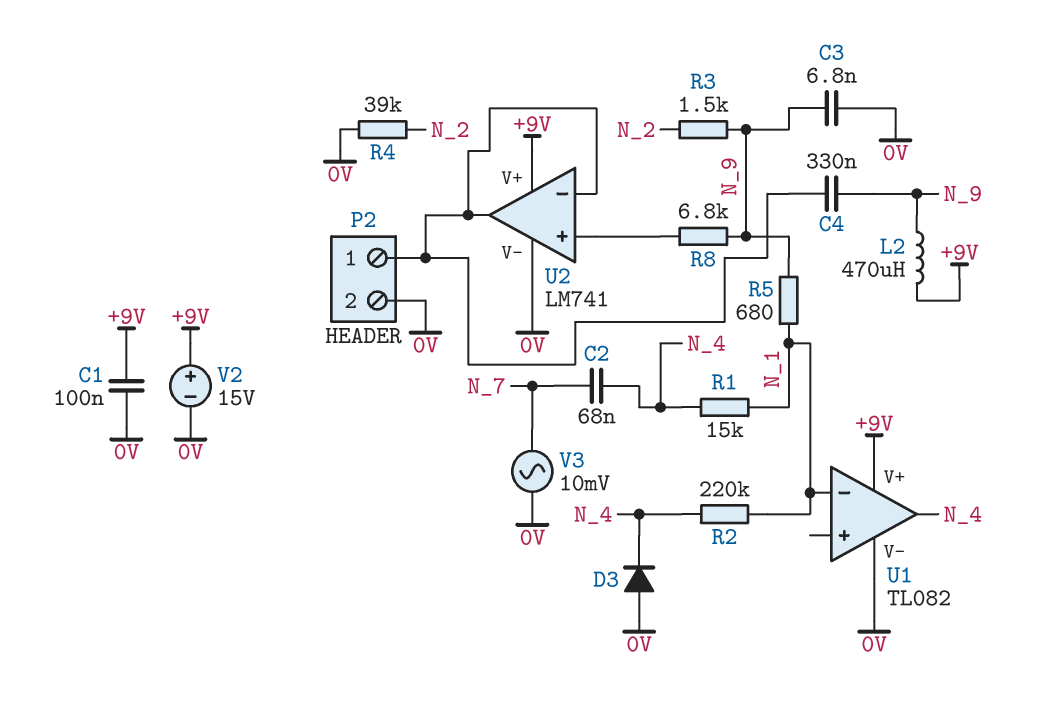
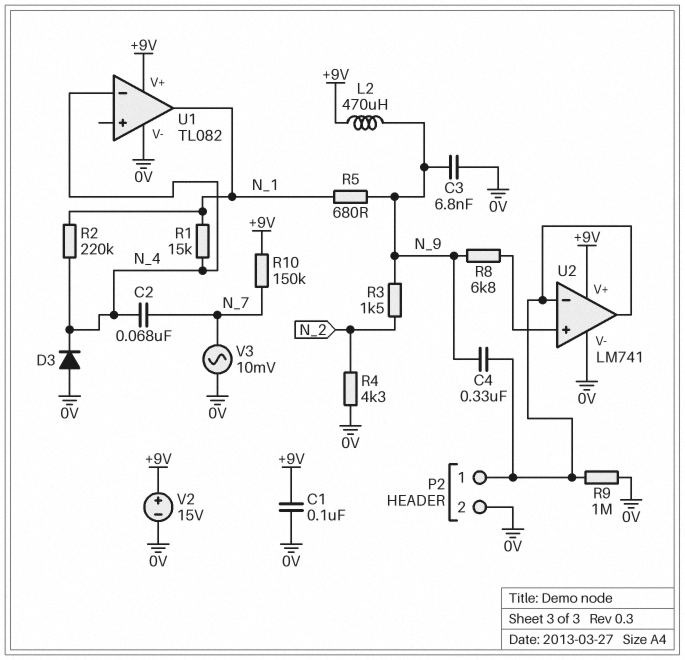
R4: 39k (0V, N_2) -> 4.3k (0V, N_2)
R9: none -> 1M (0V, P2/1)
R10: none -> 150k (+9V, N_7)
U1 pin in-: N_1 -> N_4
U1 pin out: N_4 -> N_1

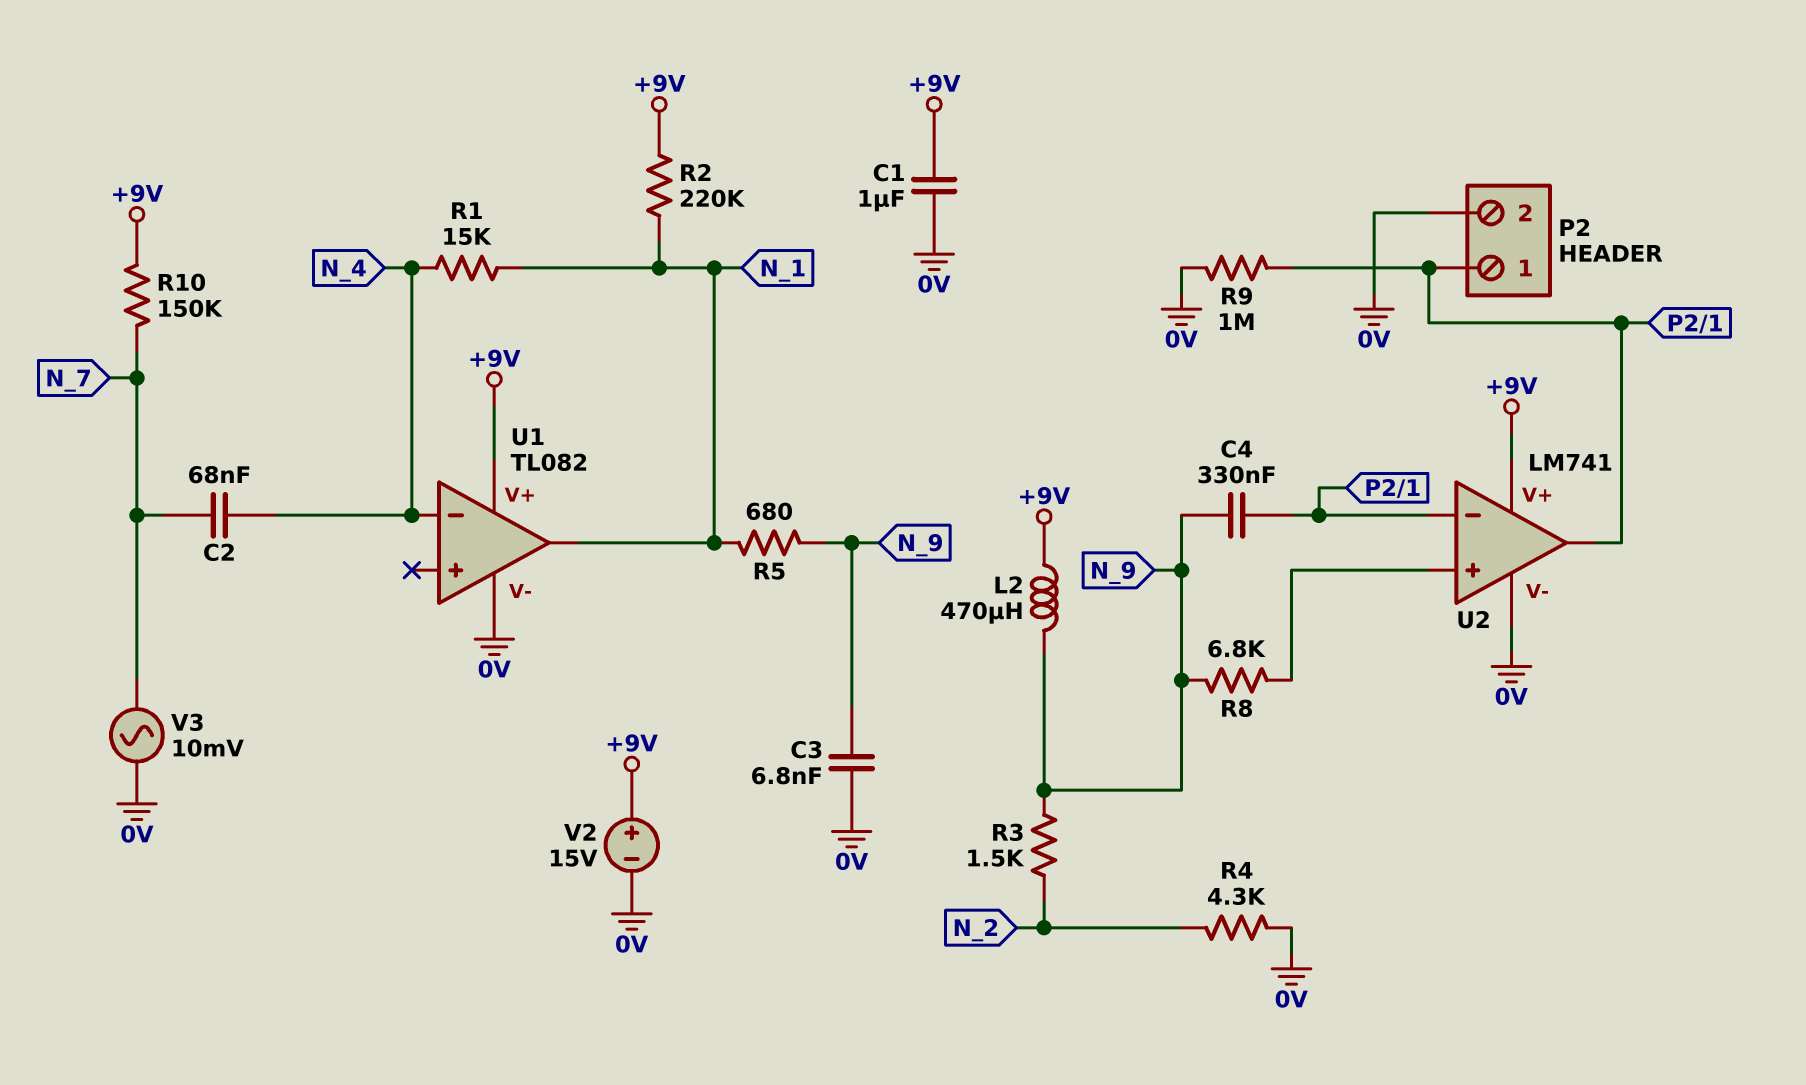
C1: 100nF (+9V, 0V) -> 1uF (+9V, 0V)
D3: diode (A 0V, K N_4) -> none
R2: 220k (N_1, N_4) -> 220k (+9V, N_1)

